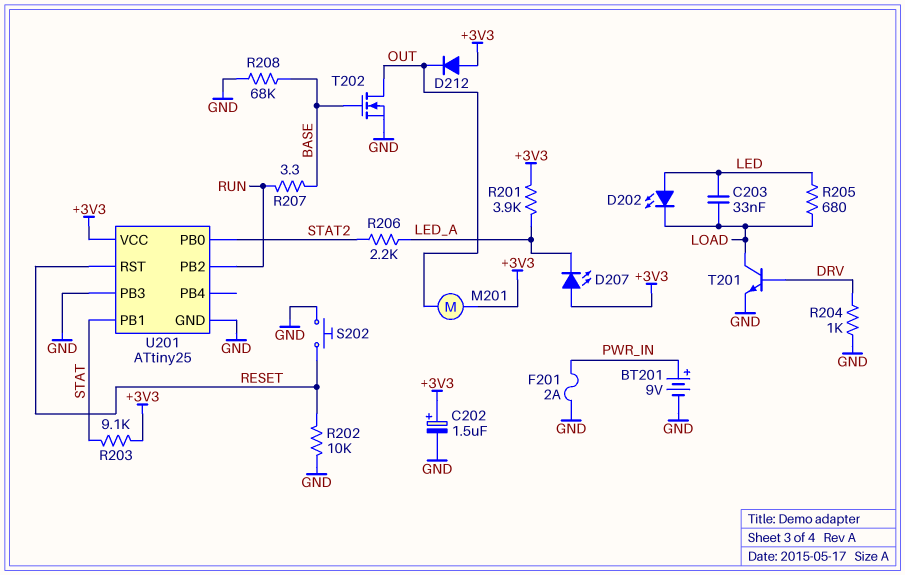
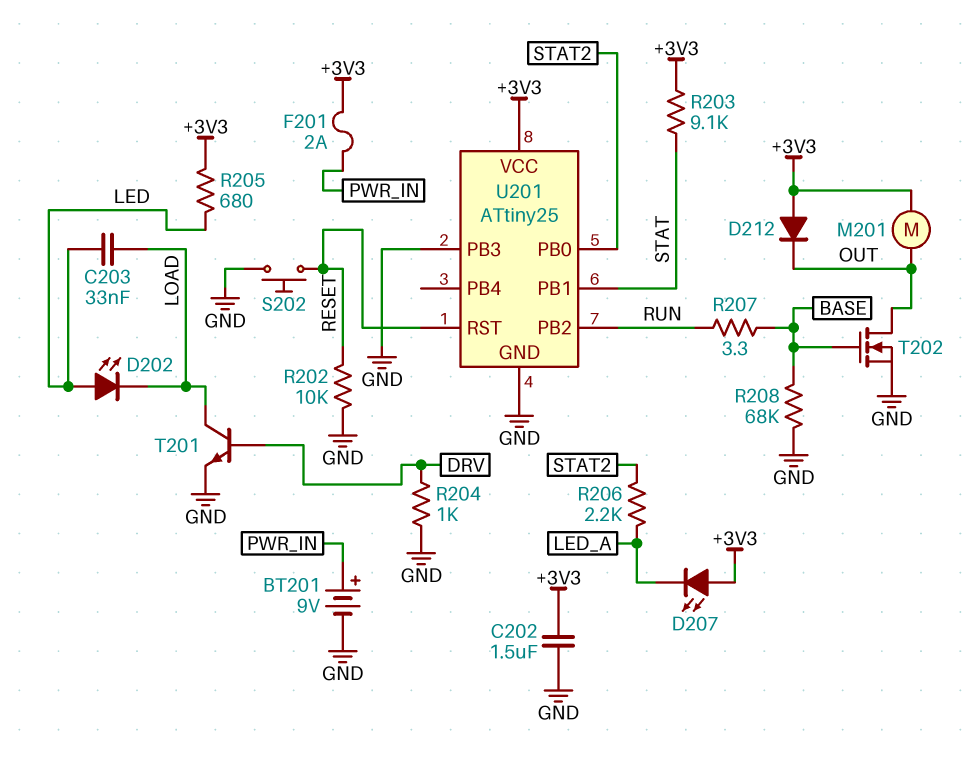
C202: 1.5uF (plus +3V3, minus GND) -> 1.5uF (+3V3, GND)
F201: 2A (GND, PWR_IN) -> 2A (+3V3, PWR_IN)
R201: 3.9k (+3V3, LED_A) -> none
R205: 680 (LED, LOAD) -> 680 (+3V3, LED)

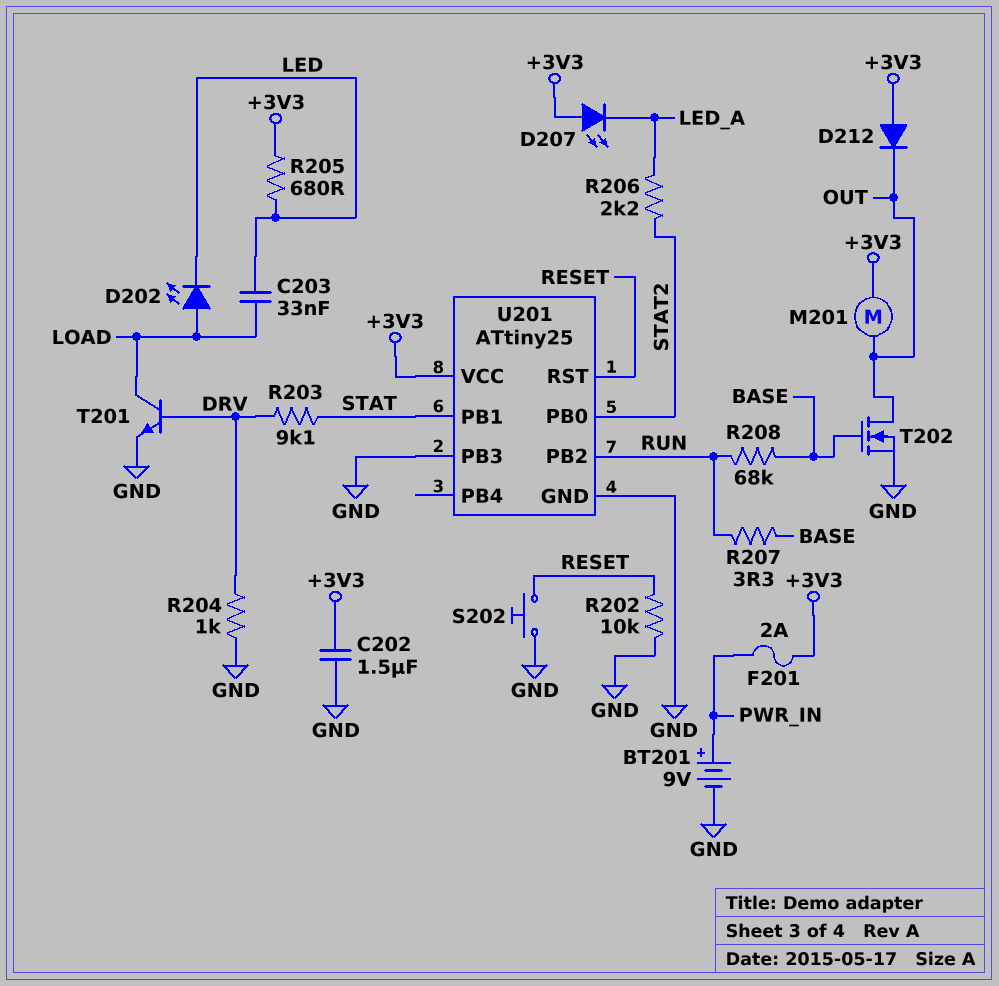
D202: LED (A LED, K LOAD) -> LED (A LOAD, K LED)
R203: 9.1k (+3V3, STAT) -> 9.1k (DRV, STAT)
R208: 68k (BASE, GND) -> 68k (BASE, RUN)

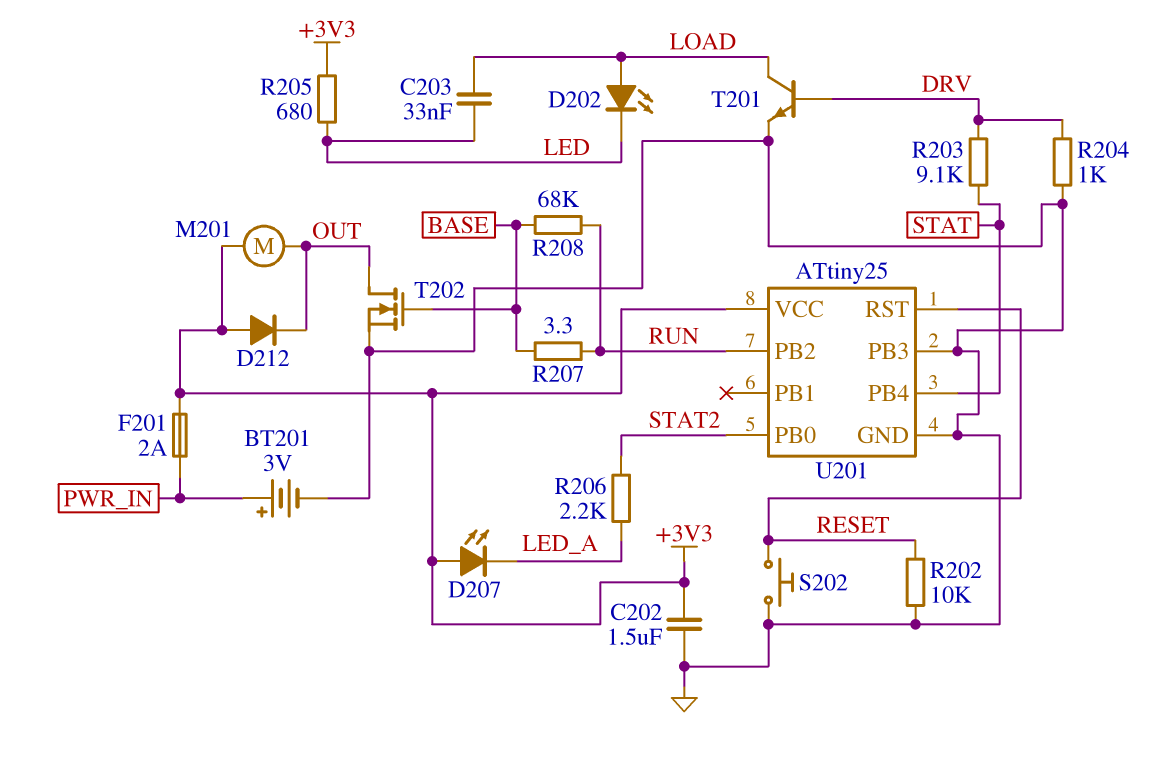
BT201: 9V (plus PWR_IN, minus GND) -> 3V (plus PWR_IN, minus GND)
U201 pin PB1: STAT -> none
U201 pin PB4: none -> STAT

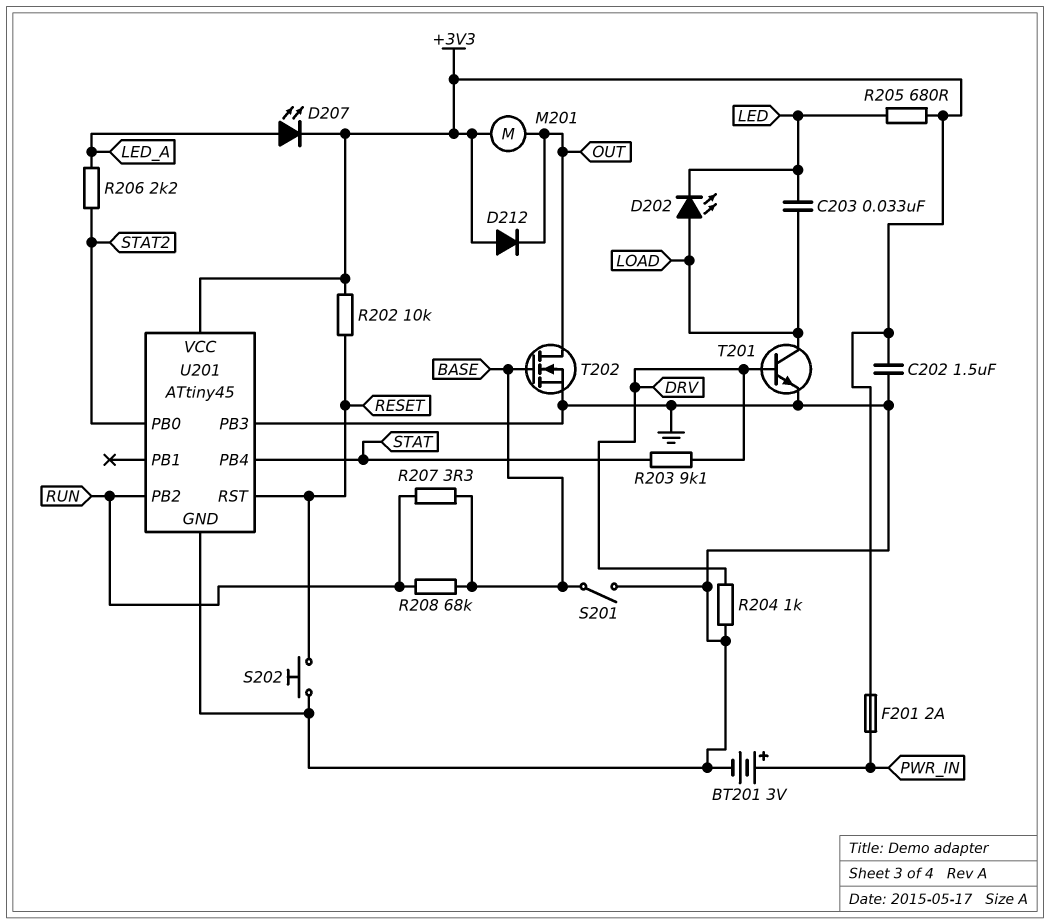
D207: LED (A +3V3, K LED_A) -> LED (A LED_A, K +3V3)
R202: 10k (GND, RESET) -> 10k (+3V3, RESET)
S201: none -> switch (BASE, GND)
U201: ATtiny25 -> ATtiny45

